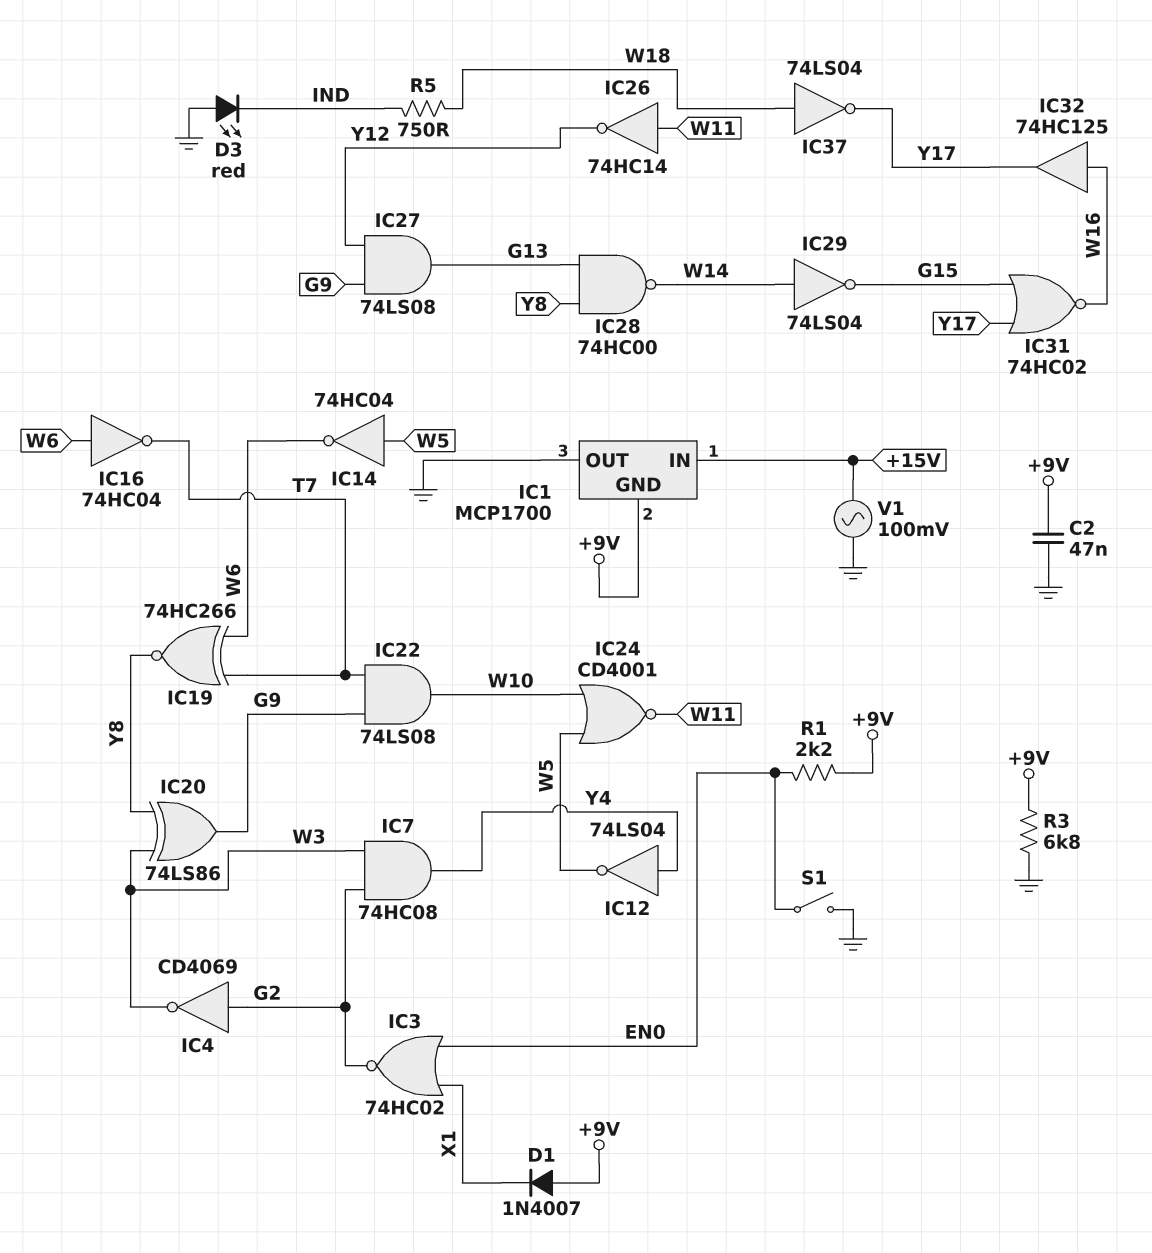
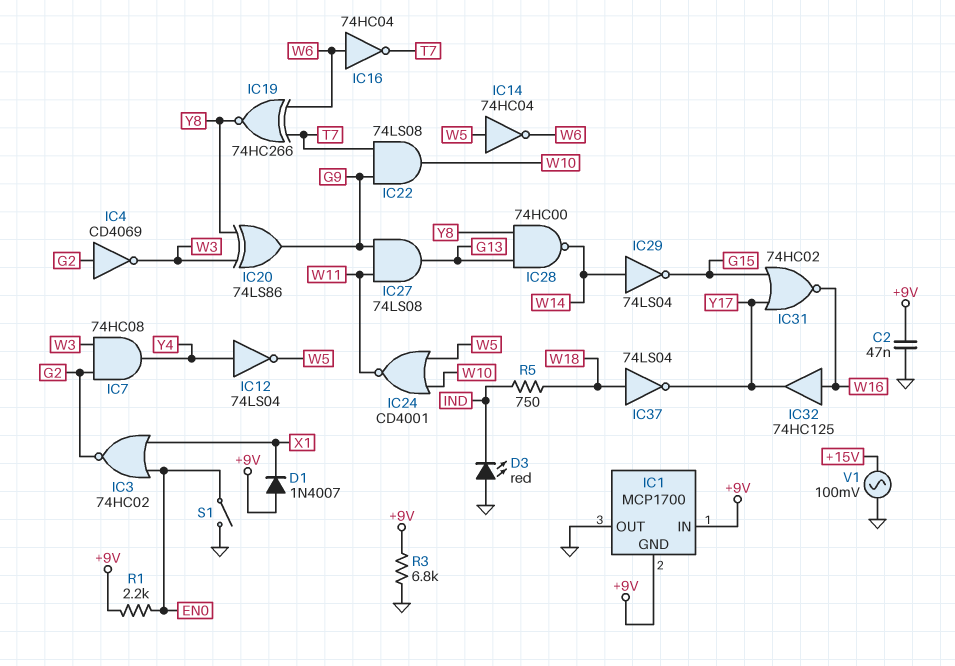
IC1 pin IN: +15V -> +9V
IC26: NOT 74HC14 (in W11, out Y12) -> none
IC27: AND 74LS08 (in G9, in Y12, out G13) -> AND 74LS08 (in G9, in W11, out G13)

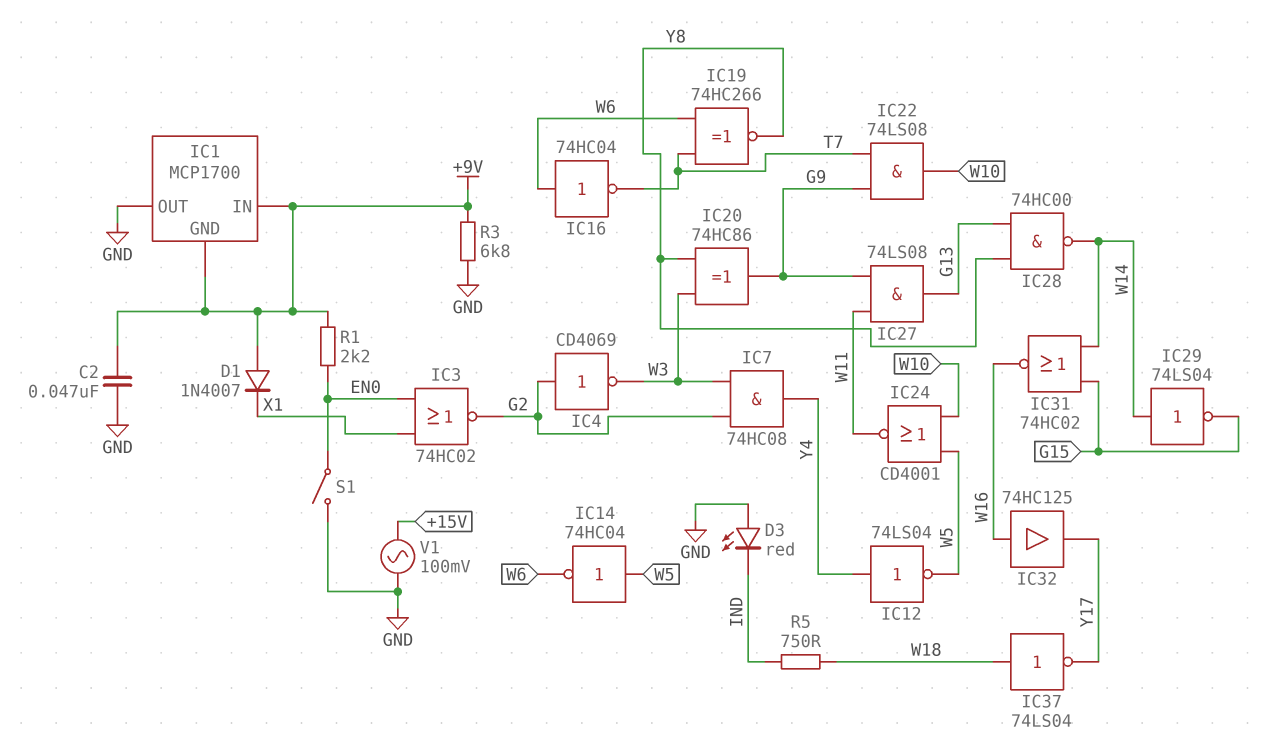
IC20: XOR 74LS86 (in W3, in Y8, out G9) -> XOR 74HC86 (in W3, in Y8, out G9)
IC31: NOR 74HC02 (in G15, in Y17, out W16) -> NOR 74HC02 (in G15, in W14, out W16)

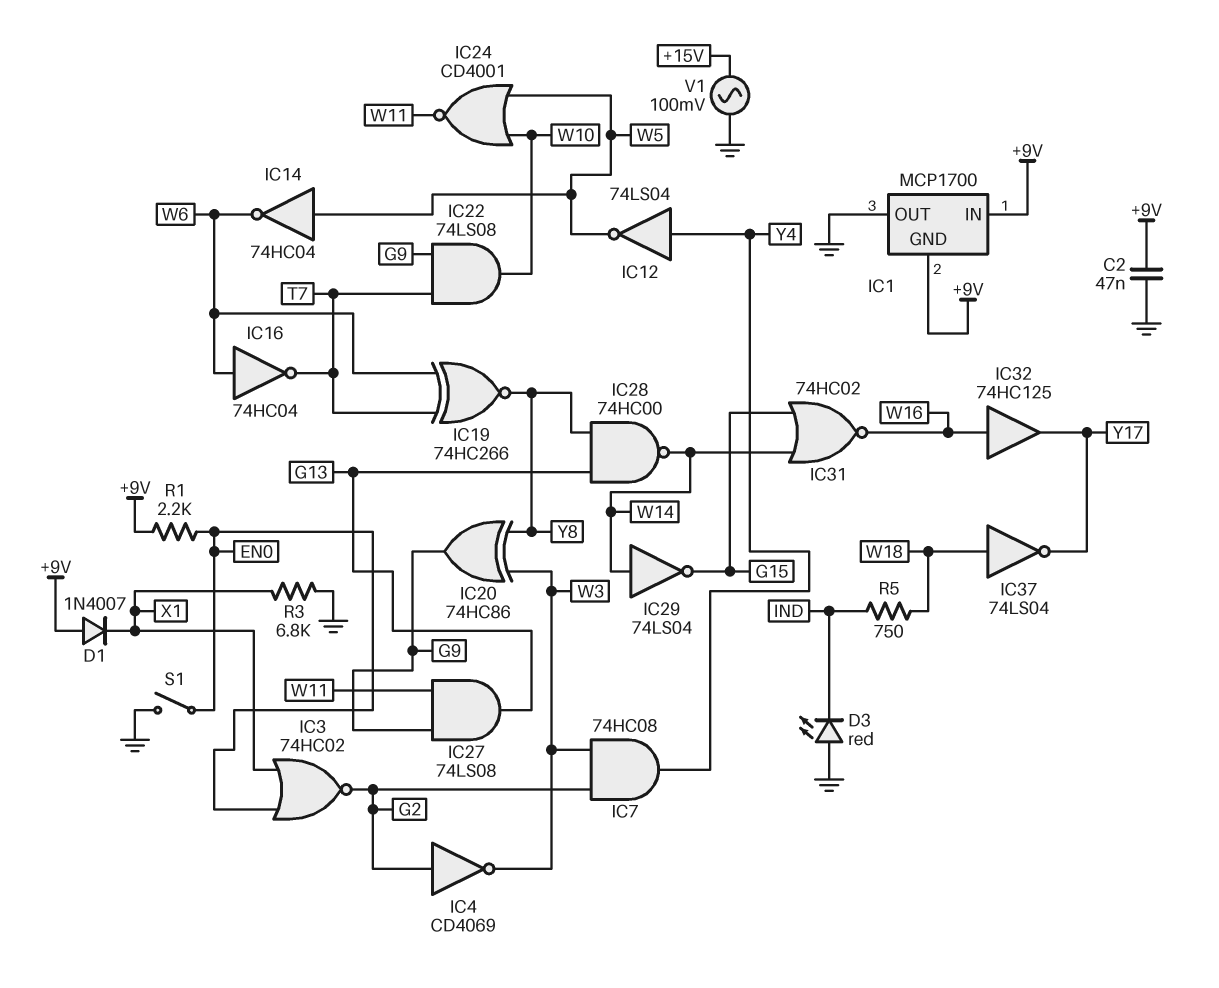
R3: 6.8k (+9V, GND) -> 6.8k (GND, X1)

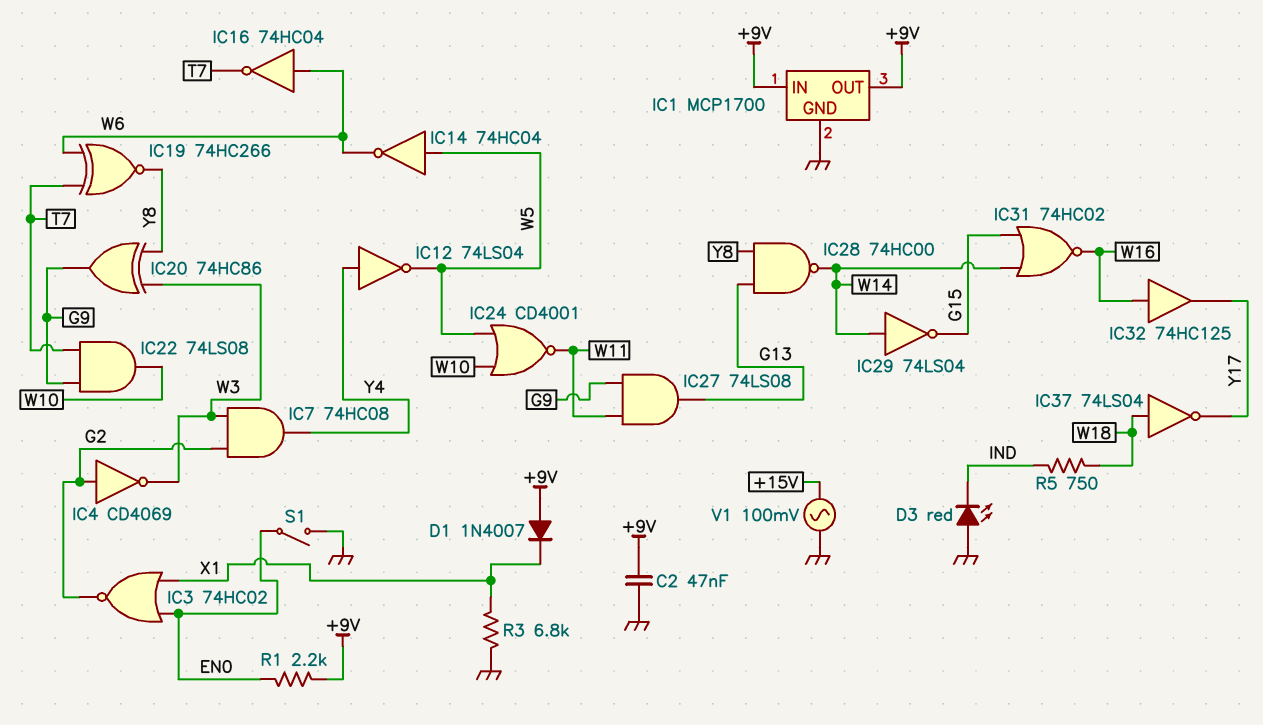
IC1 pin GND: +9V -> GND
IC1 pin OUT: GND -> +9V

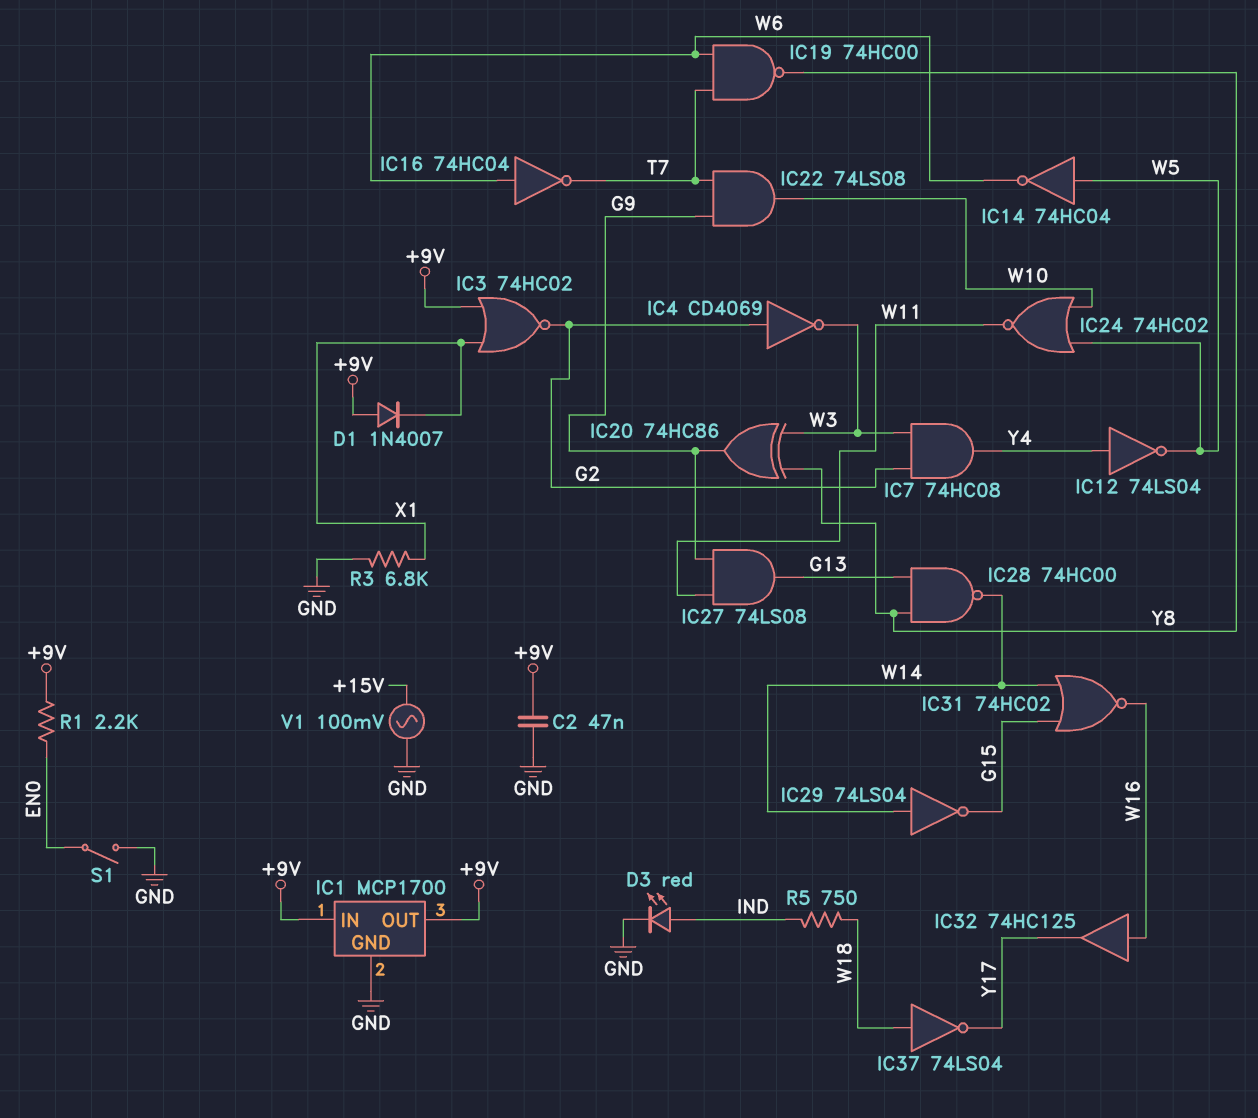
D3: LED red (A GND, K IND) -> LED red (A IND, K GND)
IC3: NOR 74HC02 (in EN0, in X1, out G2) -> NOR 74HC02 (in +9V, in X1, out G2)
IC19: XNOR 74HC266 (in T7, in W6, out Y8) -> NAND 74HC00 (in T7, in W6, out Y8)
IC24: NOR CD4001 (in W5, in W10, out W11) -> NOR 74HC02 (in W5, in W10, out W11)

